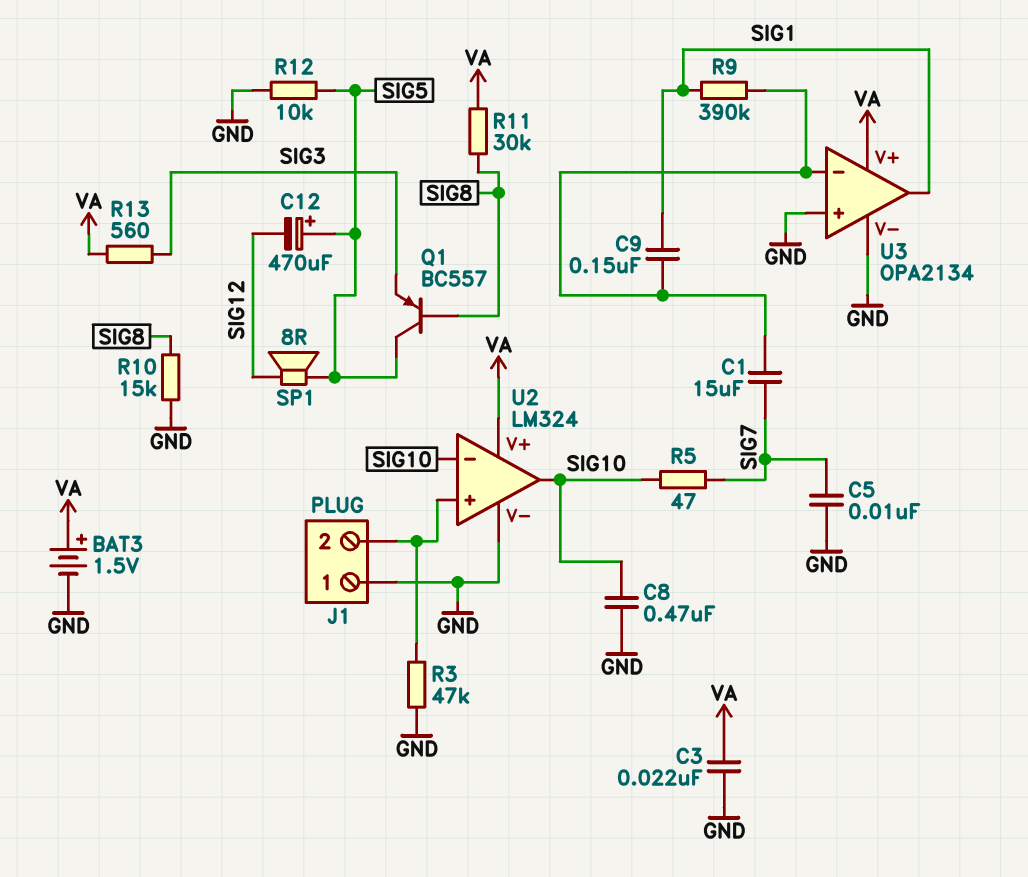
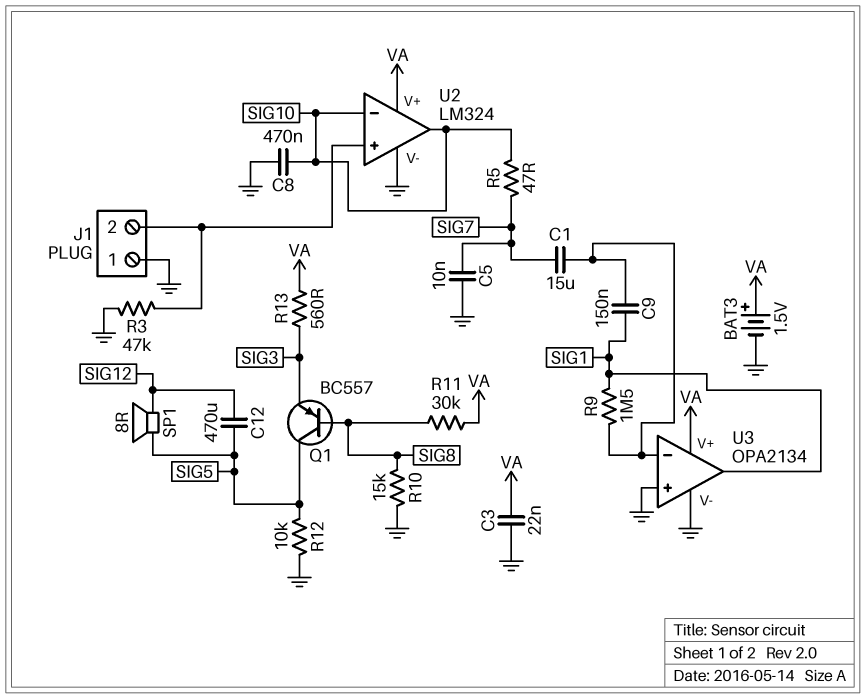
C12: 470uF (plus SIG5, minus SIG12) -> 470uF (SIG5, SIG12)
R9: 390k (SIG1, U3/in-) -> 1.5M (SIG1, U3/in-)

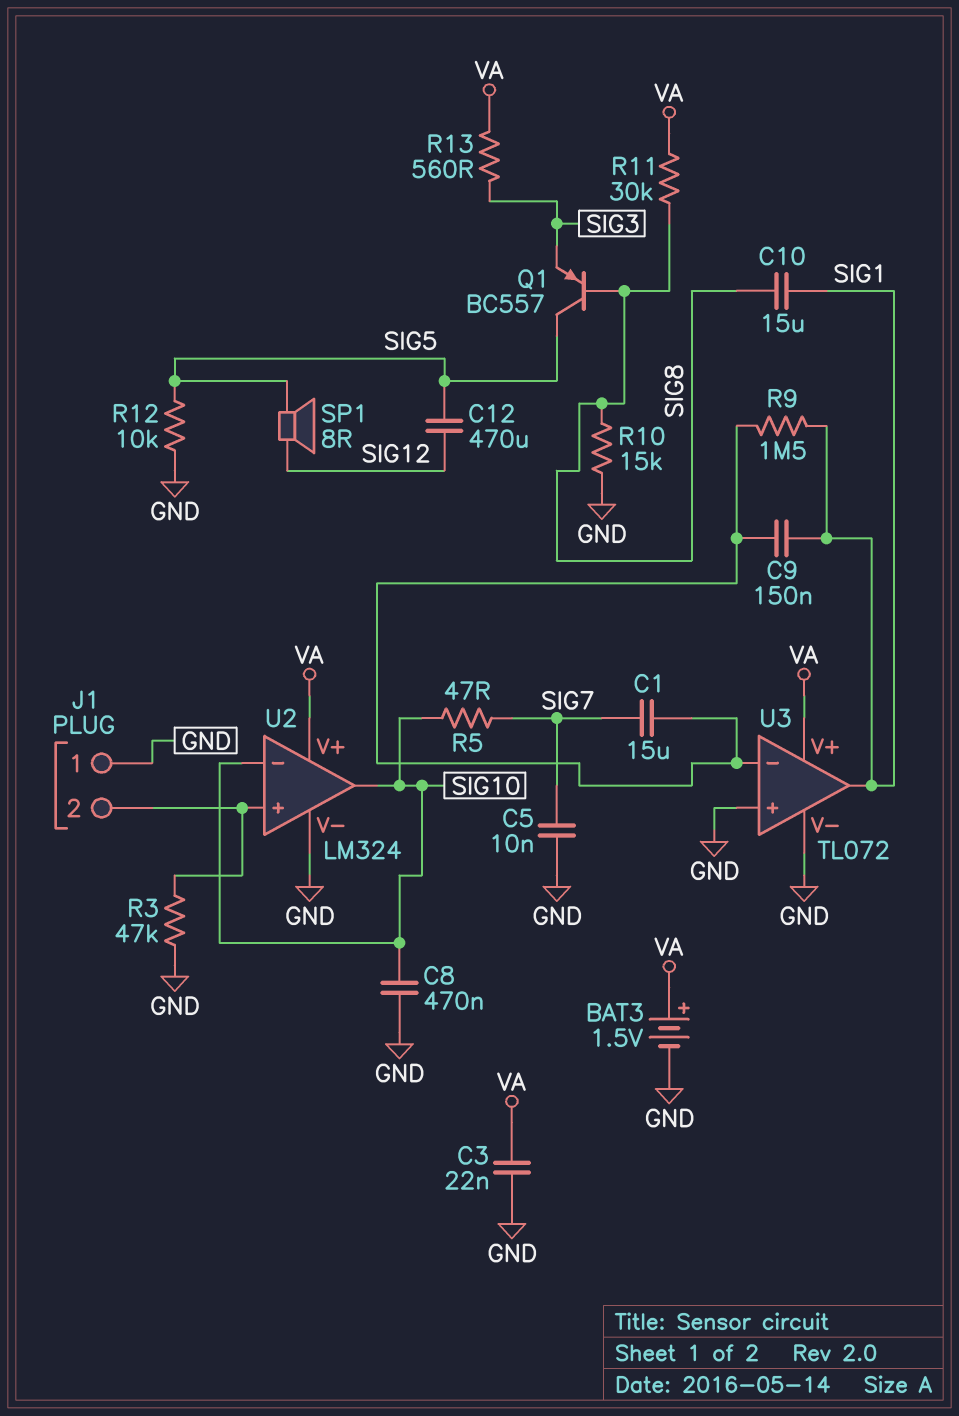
C10: none -> 15uF (SIG1, SIG8)
U3: OPA2134 -> TL072

